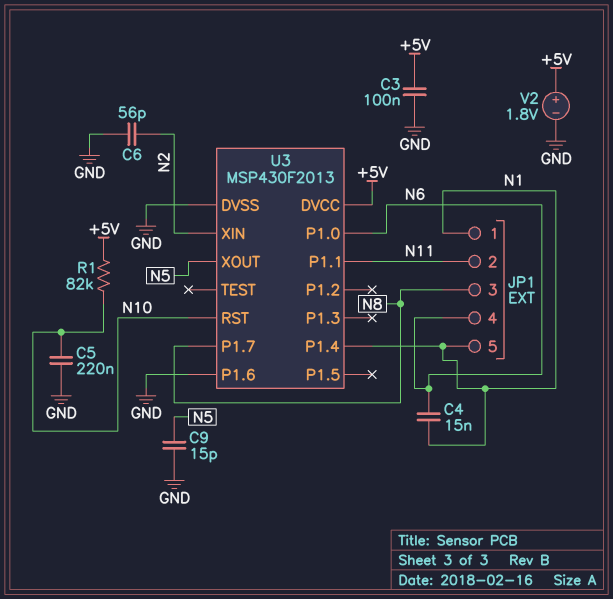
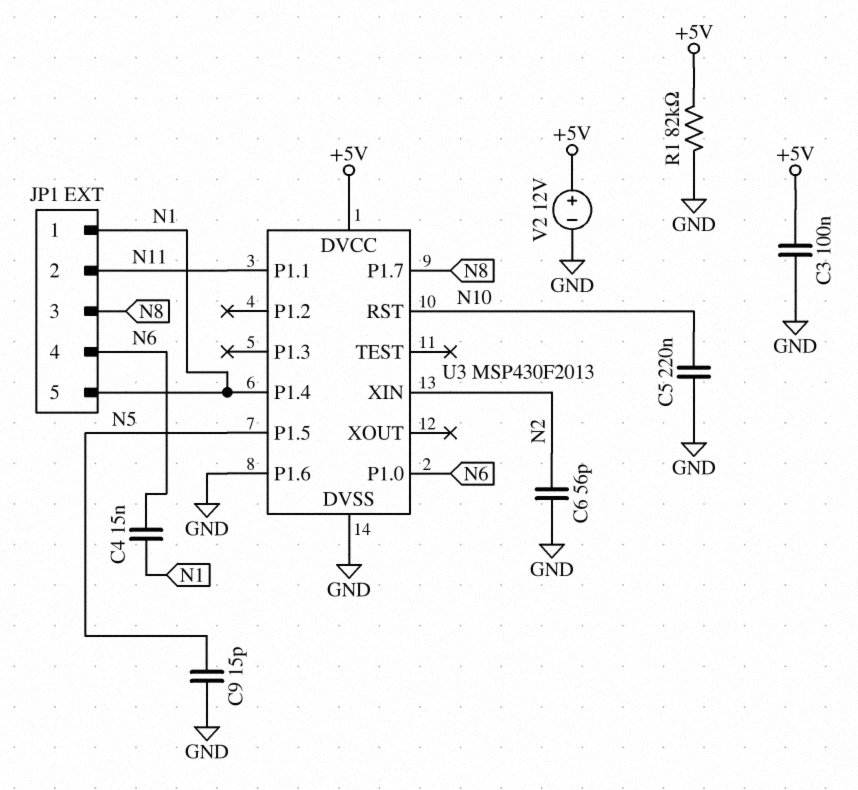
R1: 82k (+5V, N10) -> 82k (+5V, GND)
U3 pin P1.5: none -> N5
U3 pin XOUT: N5 -> none
V2: 1.8V (plus +5V, minus GND) -> 12V (plus +5V, minus GND)

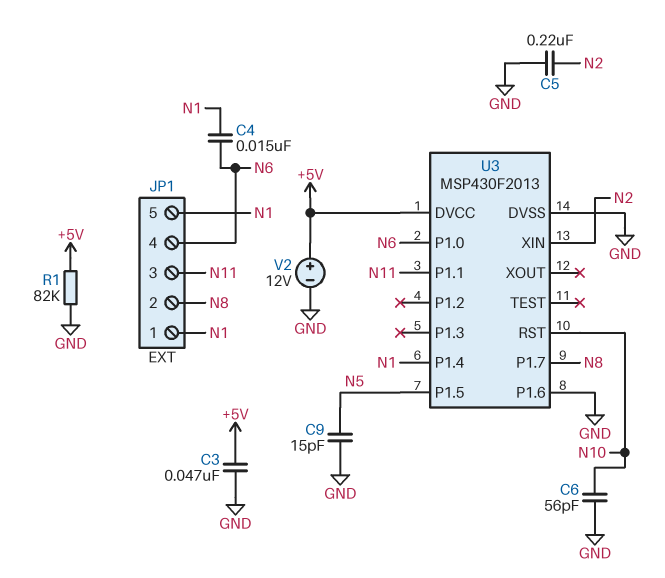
C3: 100nF (+5V, GND) -> 47nF (+5V, GND)
C5: 220nF (GND, N10) -> 220nF (GND, N2)
C6: 56pF (GND, N2) -> 56pF (GND, N10)
JP1 pin 2: N11 -> N8
JP1 pin 3: N8 -> N11

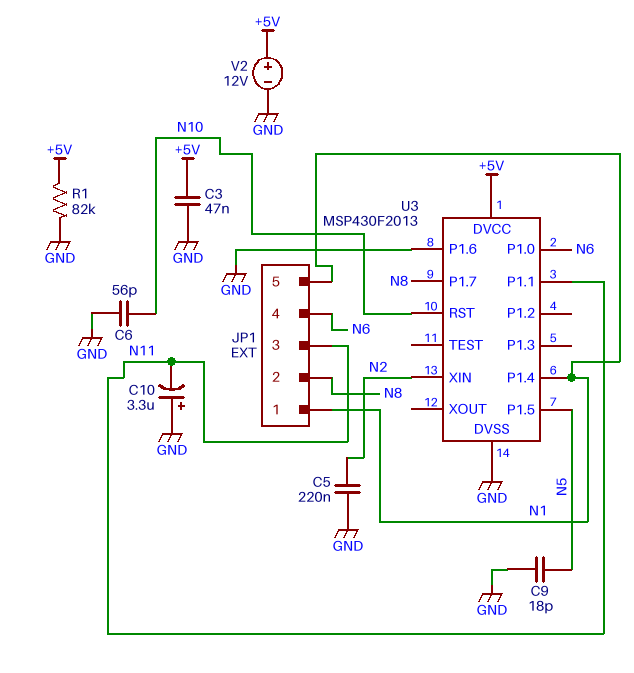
C4: 15nF (N1, N6) -> none
C9: 15pF (GND, N5) -> 18pF (GND, N5)
C10: none -> 3.3uF (plus GND, minus N11)

